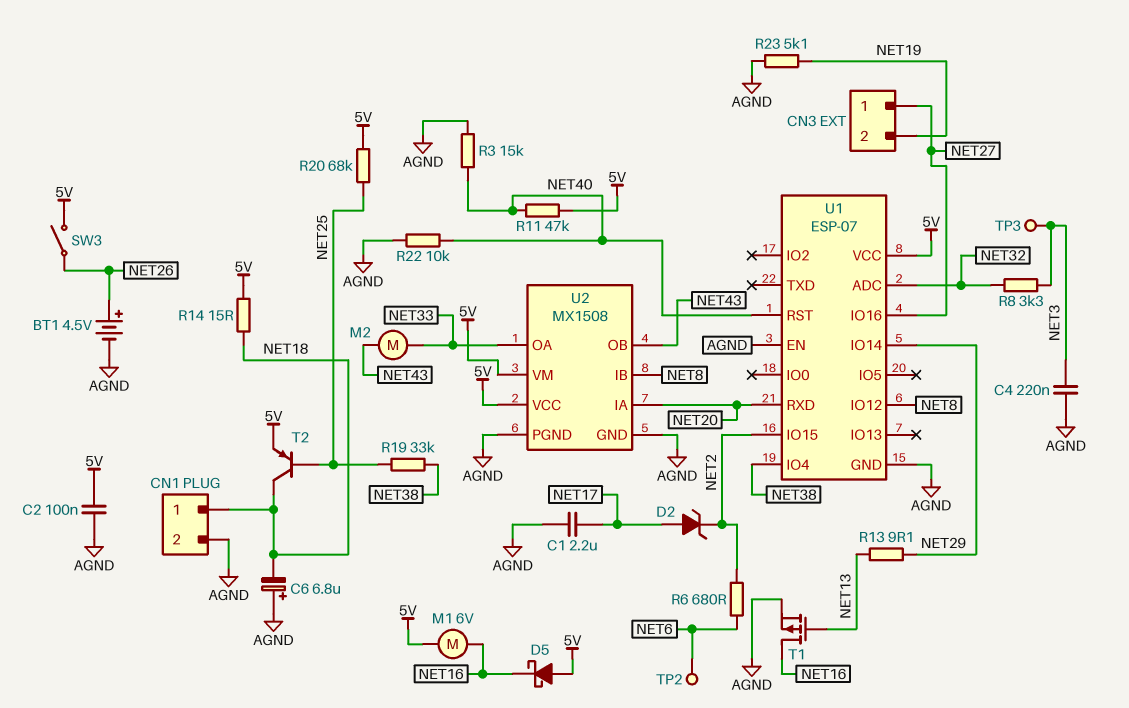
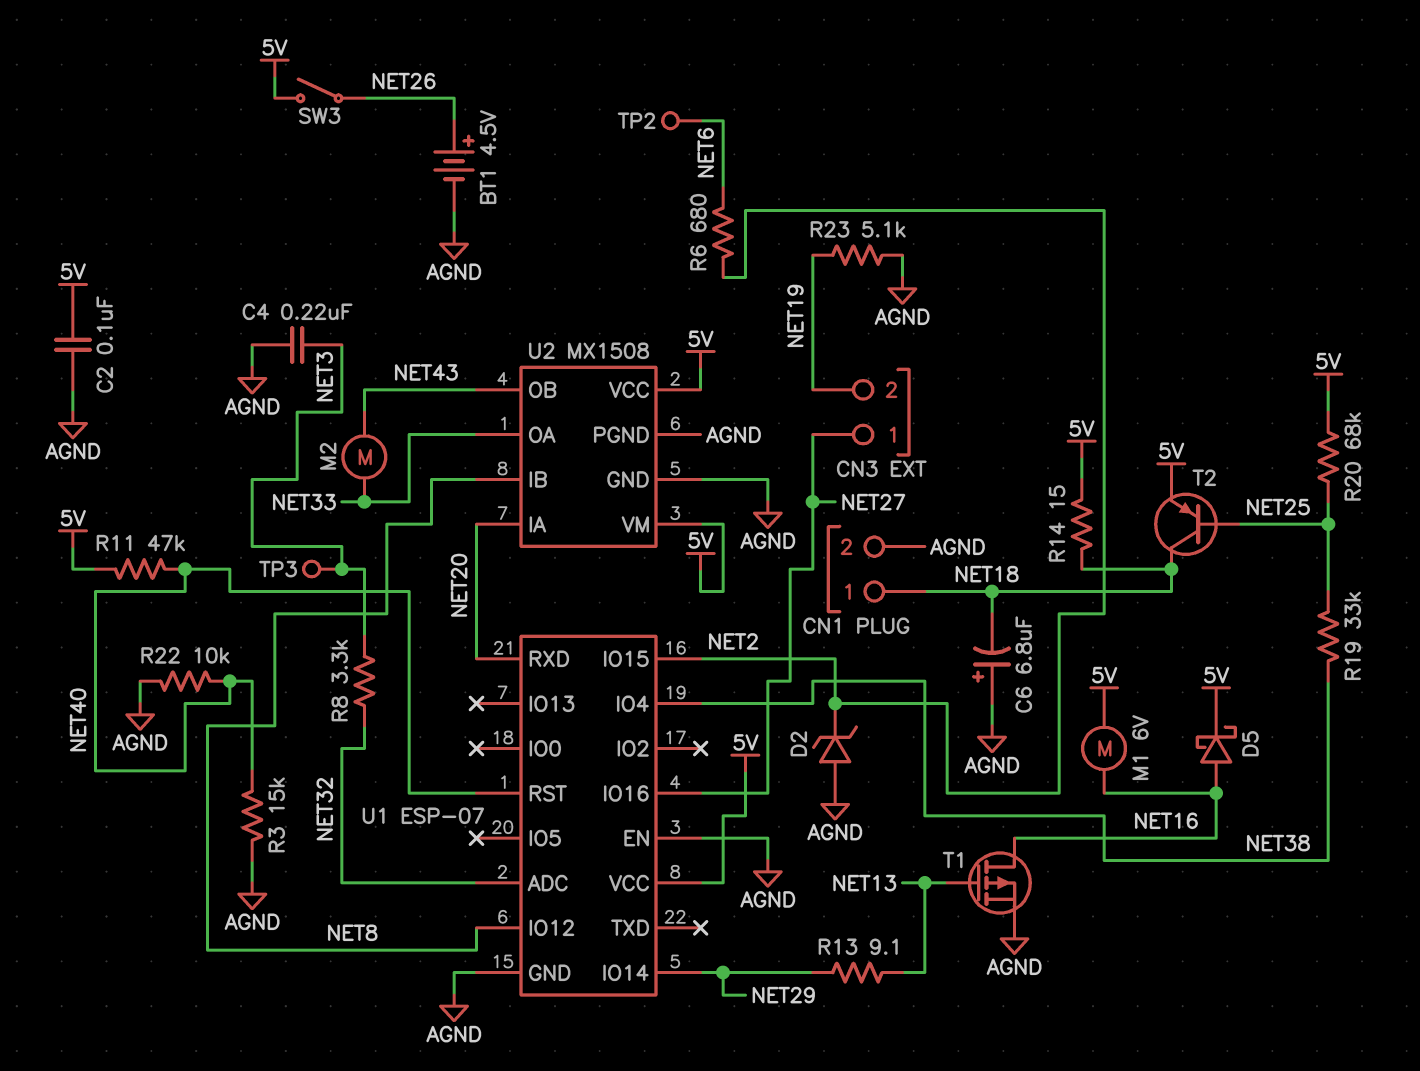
C1: 2.2uF (AGND, NET17) -> none
D2: zener (A NET17, K NET2) -> zener (A AGND, K NET2)
D5: schottky (A 5V, K NET16) -> schottky (A NET16, K 5V)

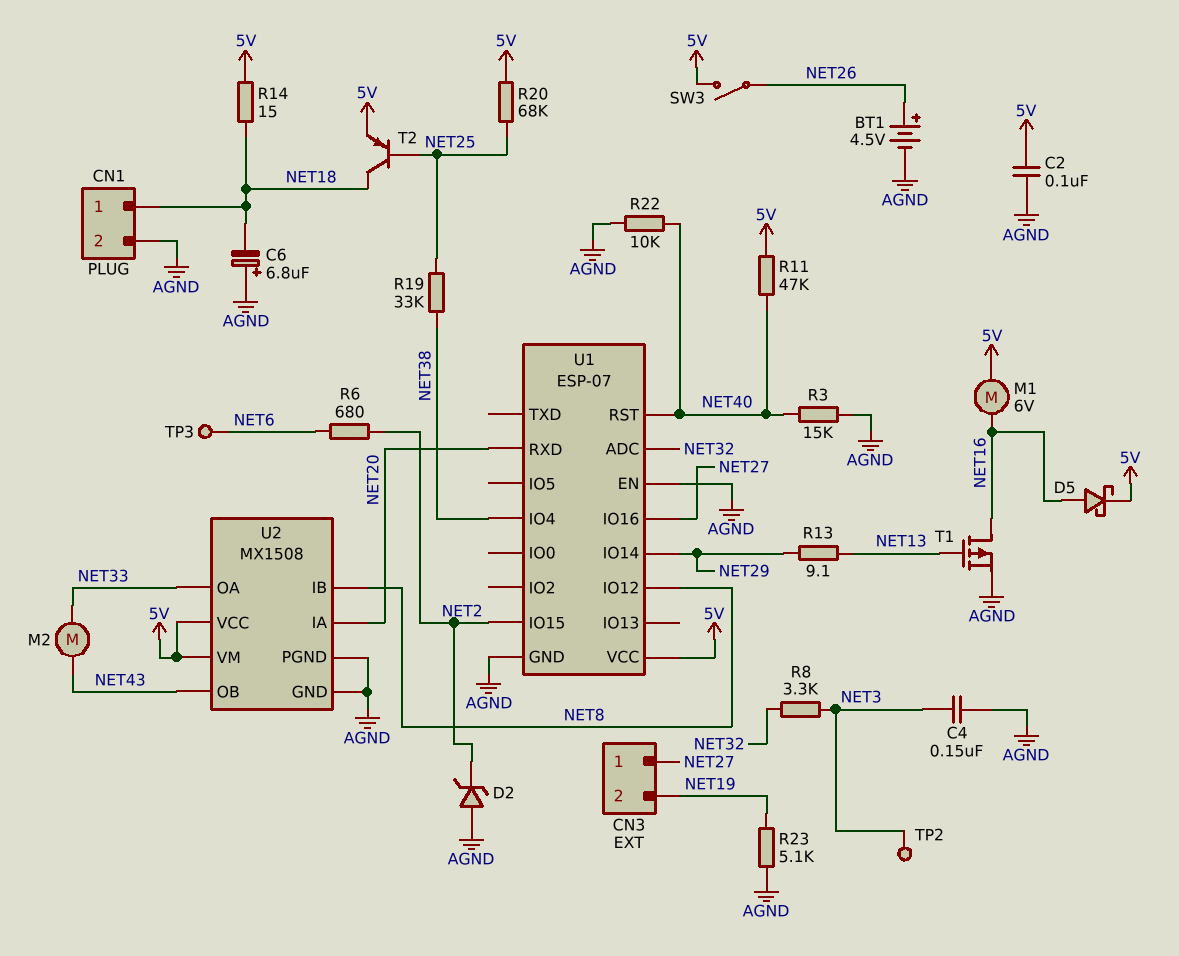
C4: 220nF (AGND, NET3) -> 150nF (AGND, NET3)
TP2: test point (NET6) -> test point (NET3)
TP3: test point (NET3) -> test point (NET6)

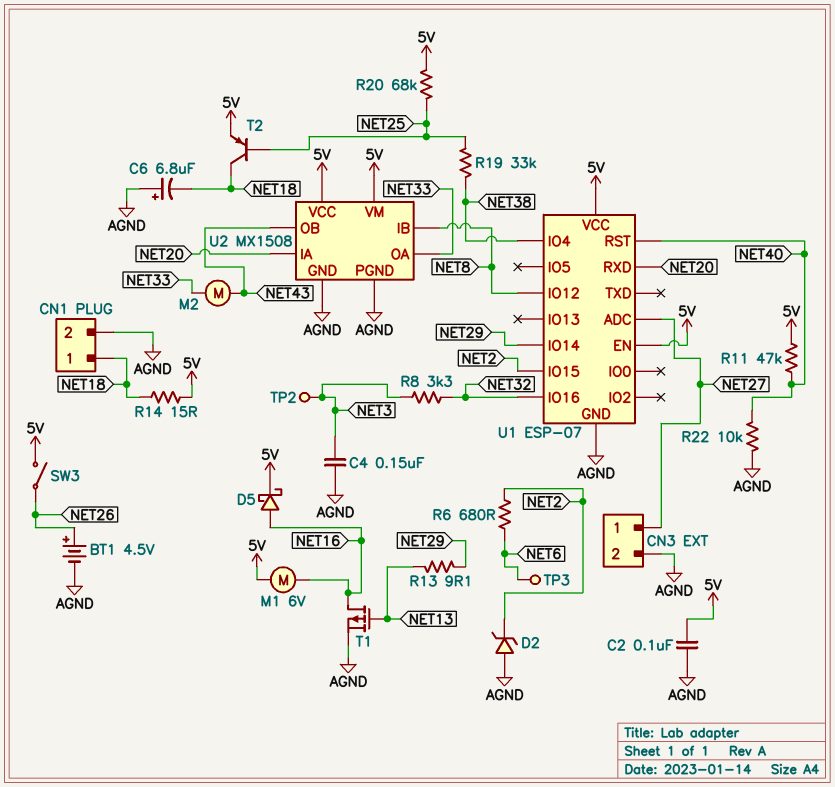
CN3 pin 2: NET19 -> AGND
R3: 15k (AGND, NET40) -> none
R23: 5.1k (AGND, NET19) -> none
U1 pin ADC: NET32 -> NET27
U1 pin EN: AGND -> 5V
U1 pin IO16: NET27 -> NET32

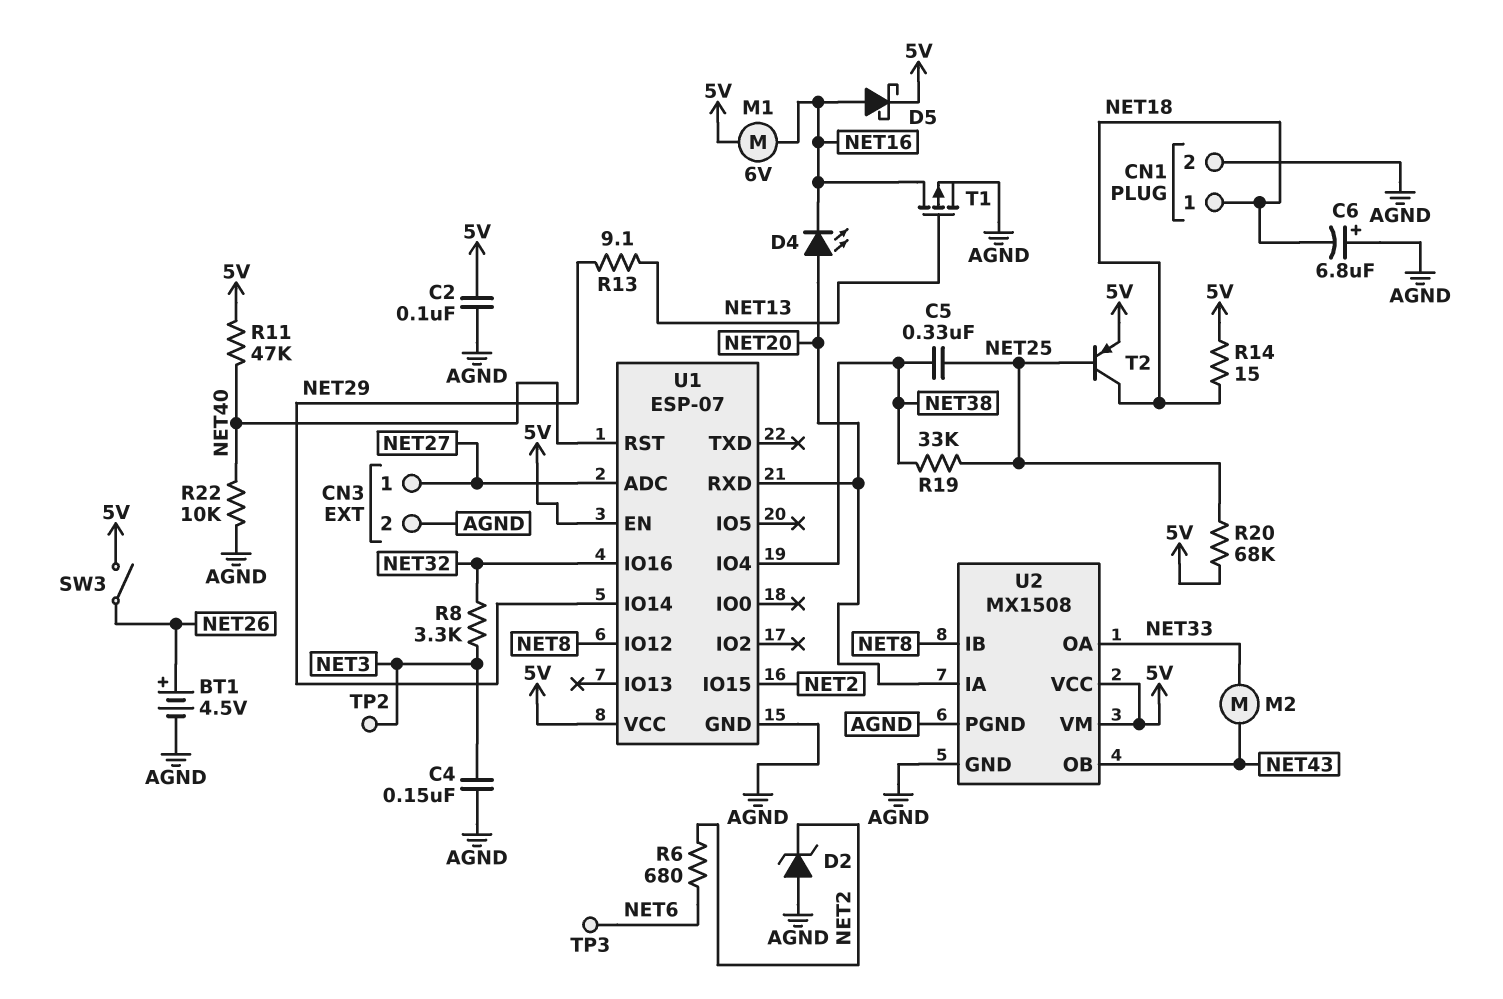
C5: none -> 330nF (NET25, NET38)
D4: none -> LED (A NET20, K NET16)

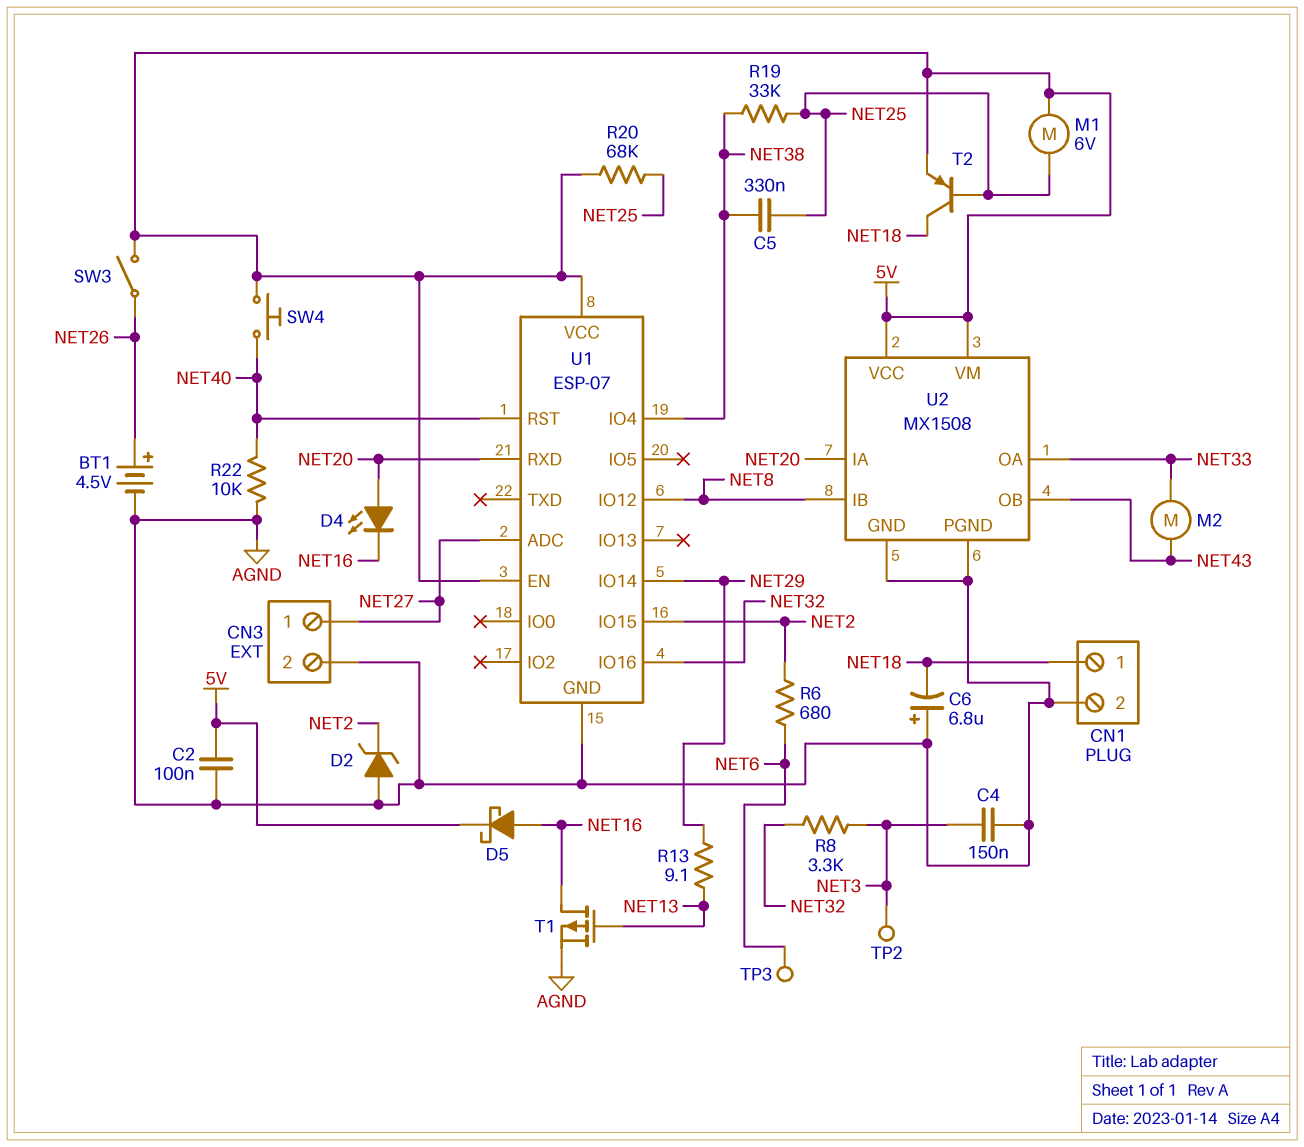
M1: motor 6V (5V, NET16) -> motor 6V (5V, NET25)
R11: 47k (5V, NET40) -> none
R14: 15 (5V, NET18) -> none
SW4: none -> button (5V, NET40)

